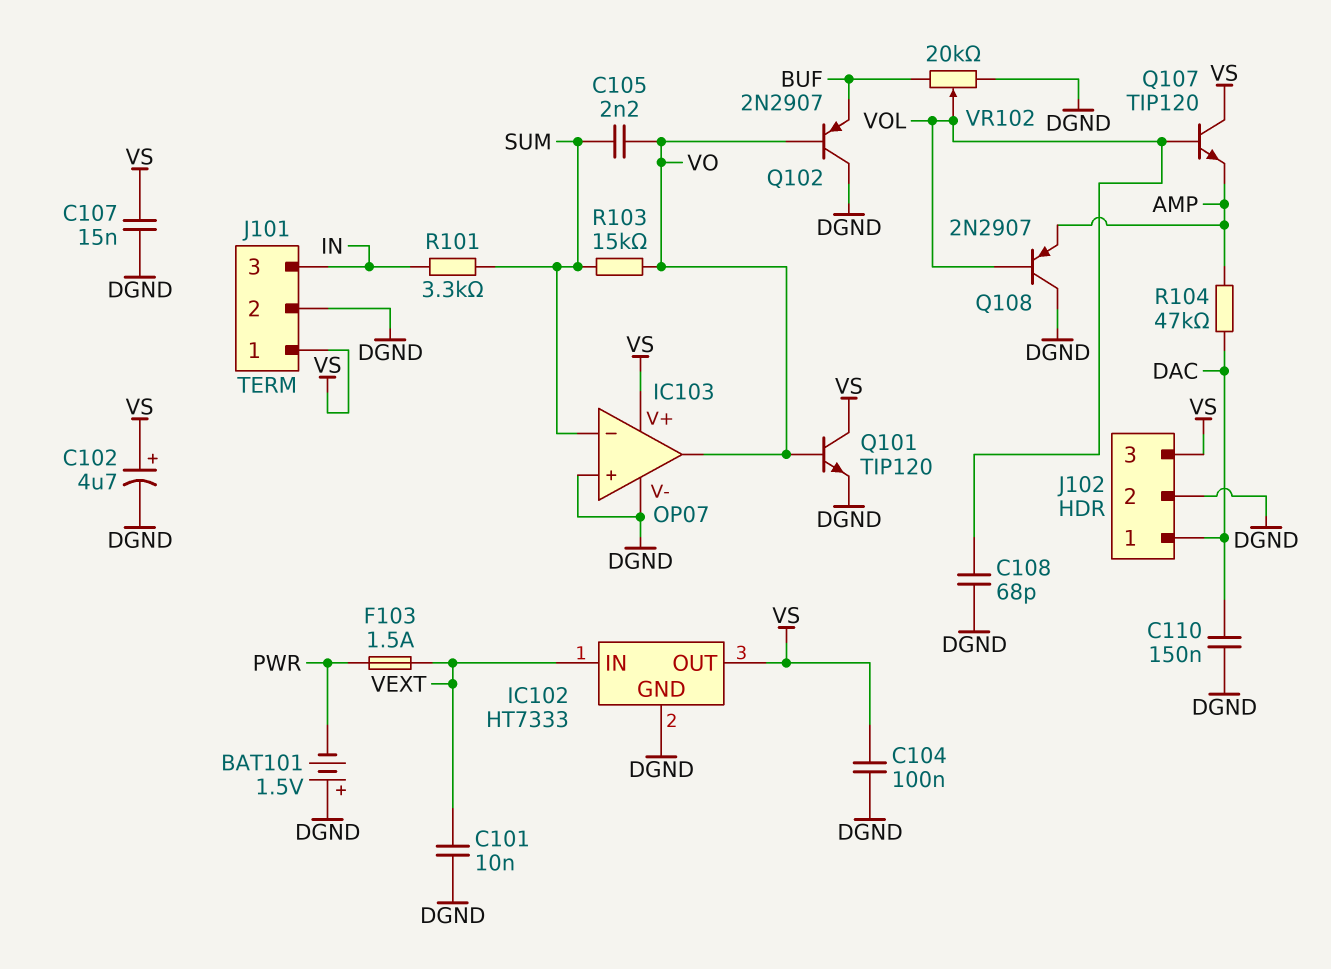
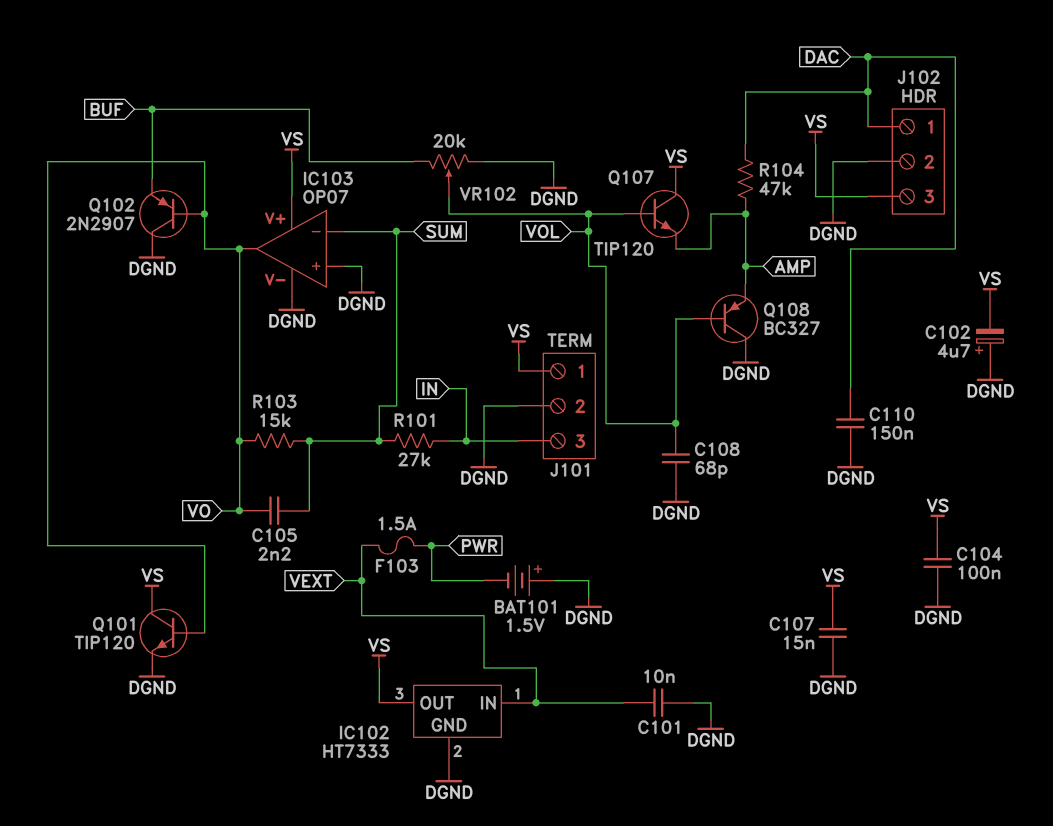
C102: 4.7uF (plus VS, minus DGND) -> 4.7uF (plus DGND, minus VS)
Q108: PNP 2N2907 (B VOL, C DGND, E AMP) -> PNP BC327 (B VOL, C DGND, E AMP)
R101: 3.3k (IN, SUM) -> 27k (IN, SUM)

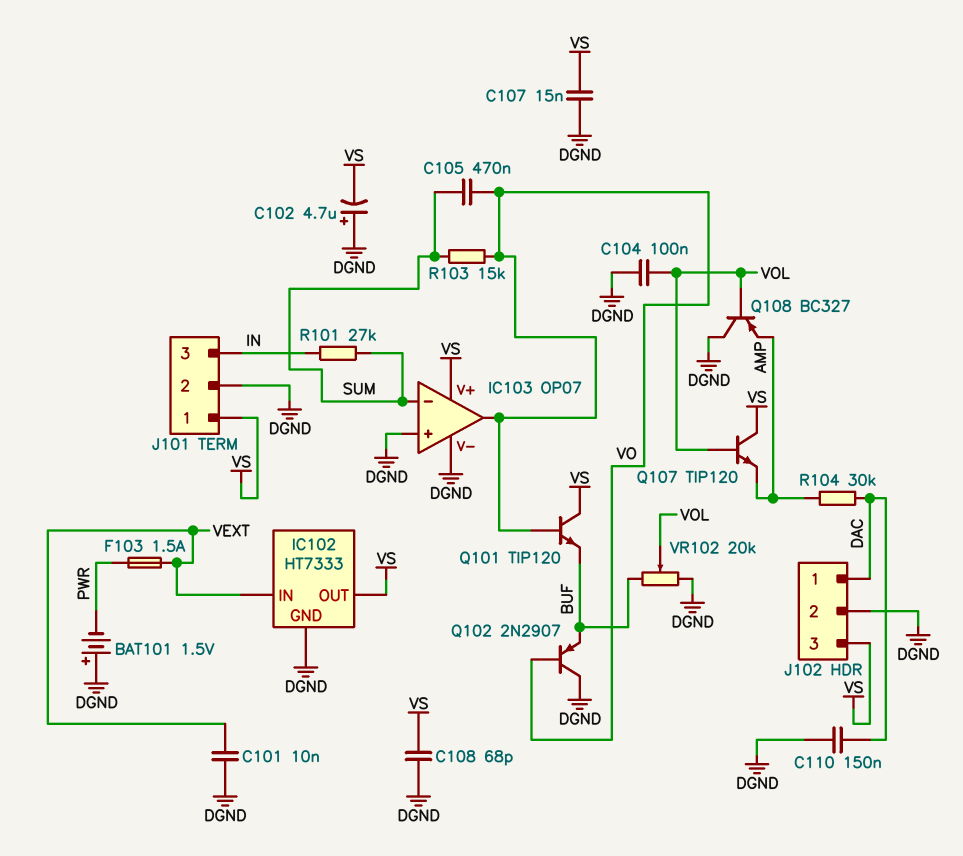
C104: 100nF (DGND, VS) -> 100nF (DGND, VOL)
C105: 2.2nF (SUM, VO) -> 470nF (SUM, VO)
C108: 68pF (DGND, VOL) -> 68pF (DGND, VS)
Q101: NPN TIP120 (B VO, C VS, E DGND) -> NPN TIP120 (B VO, C VS, E BUF)
R104: 47k (AMP, DAC) -> 30k (AMP, DAC)

